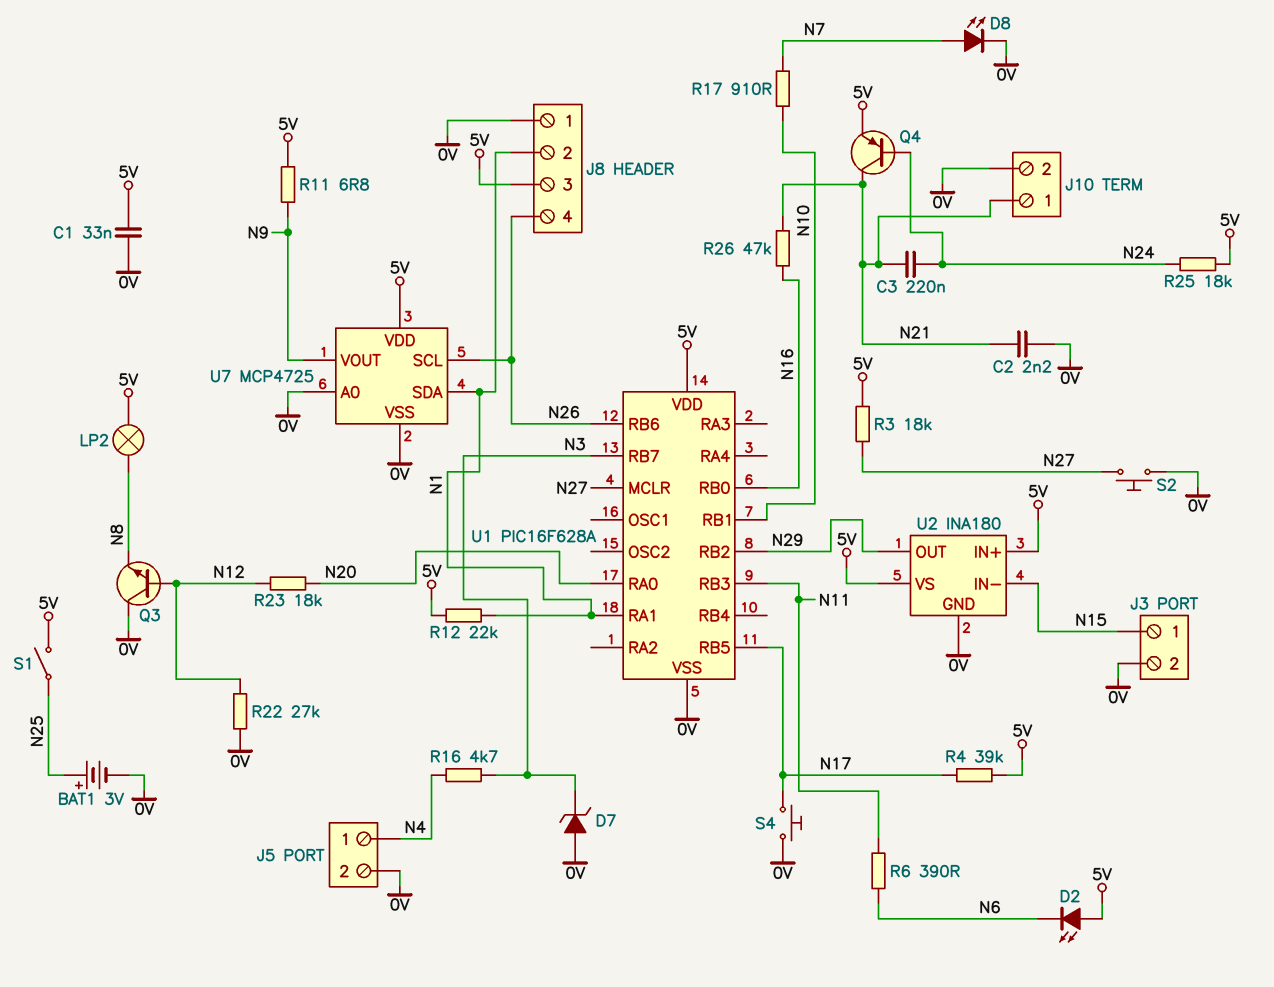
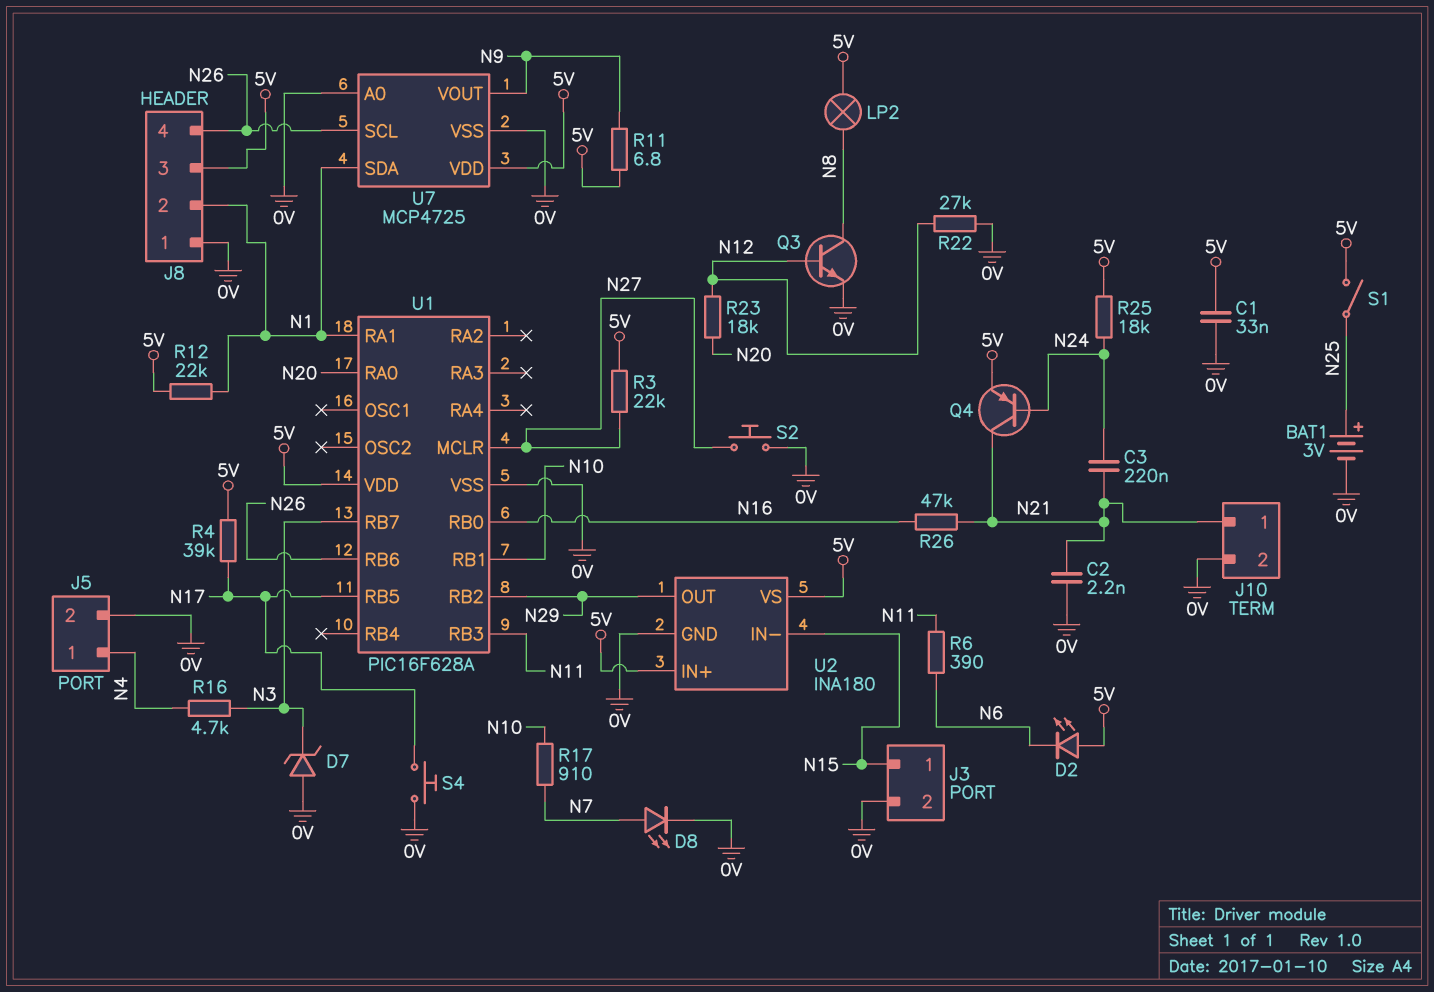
Q3: NPN (B N12, C 0V, E N8) -> NPN (B N12, C N8, E 0V)
R3: 18k (5V, N27) -> 22k (5V, N27)

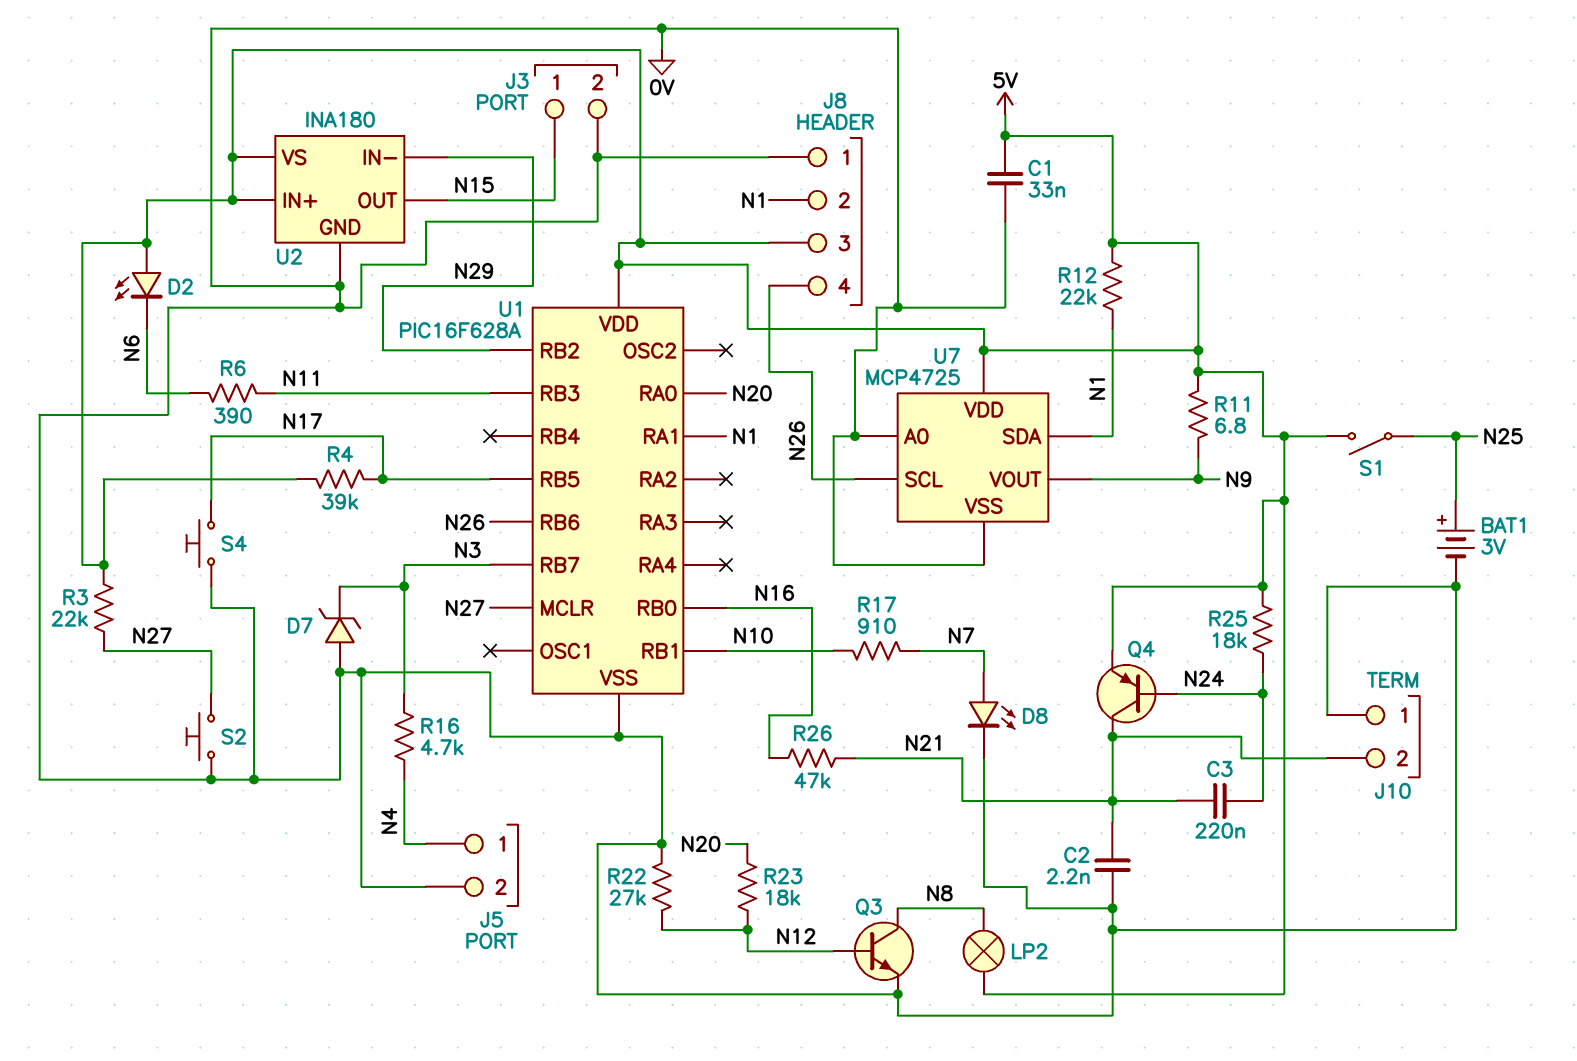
J10 pin 1: N21 -> 0V
J10 pin 2: 0V -> N21
U2 pin IN-: N15 -> N29
U2 pin OUT: N29 -> N15

